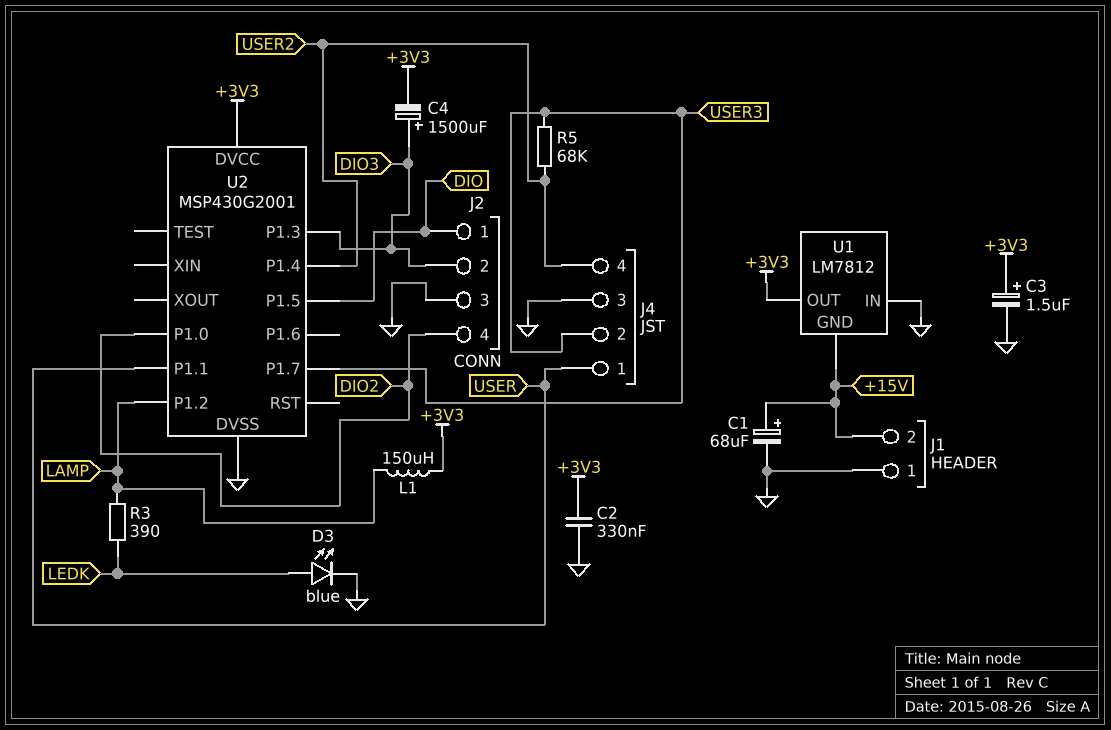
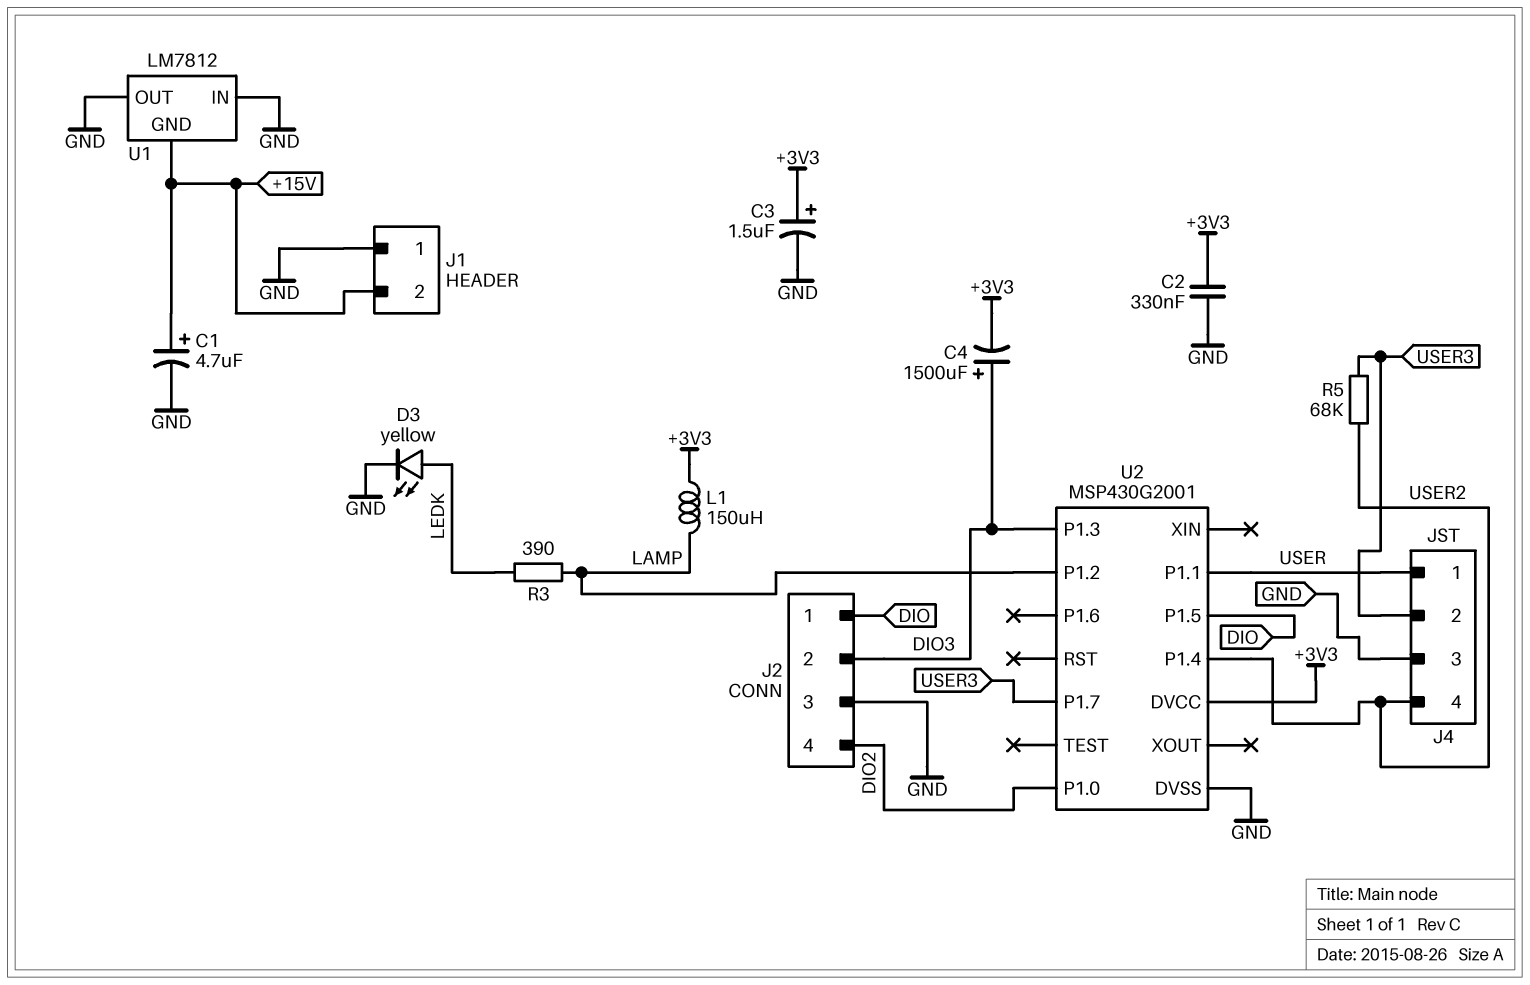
C1: 68uF (plus +15V, minus GND) -> 4.7uF (plus +15V, minus GND)
D3: LED blue (A LEDK, K GND) -> LED yellow (A LEDK, K GND)
U1 pin OUT: +3V3 -> GND

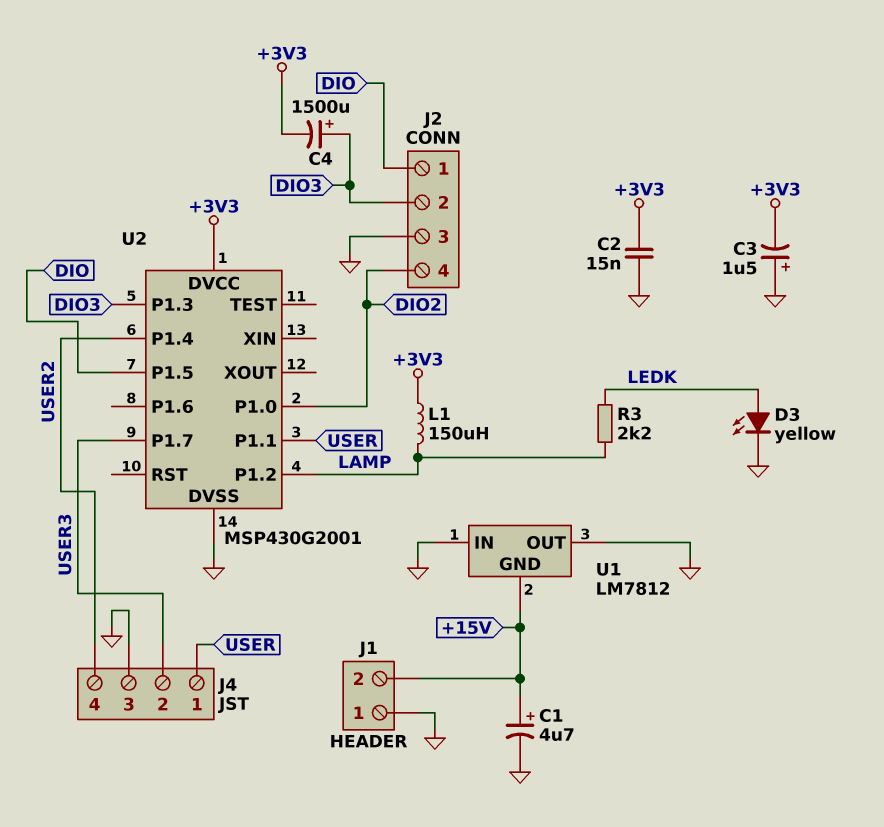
C2: 330nF (+3V3, GND) -> 15nF (+3V3, GND)
C3: 1.5uF (plus +3V3, minus GND) -> 1.5uF (plus GND, minus +3V3)
R3: 390 (LAMP, LEDK) -> 2.2k (LAMP, LEDK)
R5: 68k (USER2, USER3) -> none

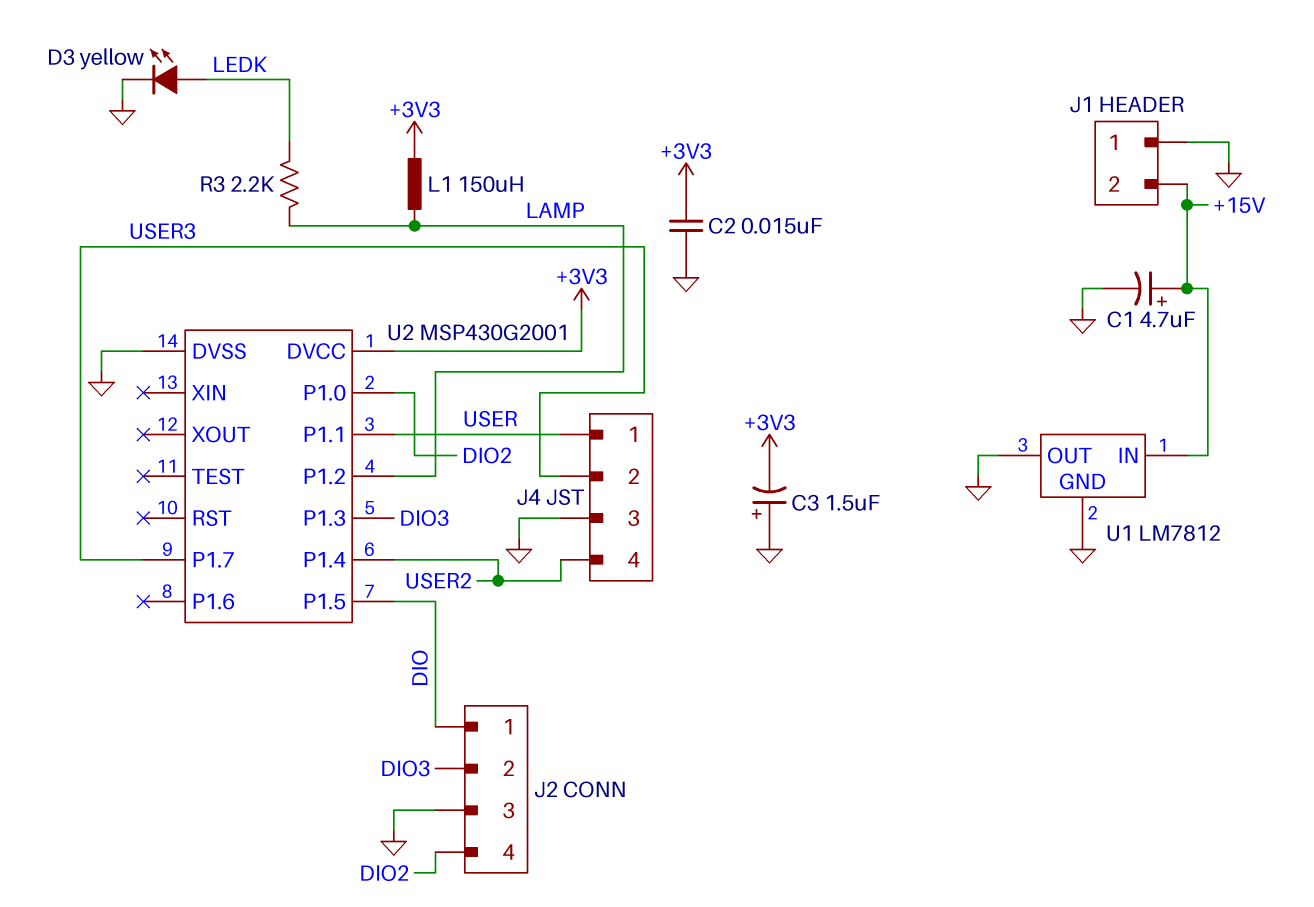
C4: 1500uF (plus DIO3, minus +3V3) -> none
U1 pin GND: +15V -> GND
U1 pin IN: GND -> +15V

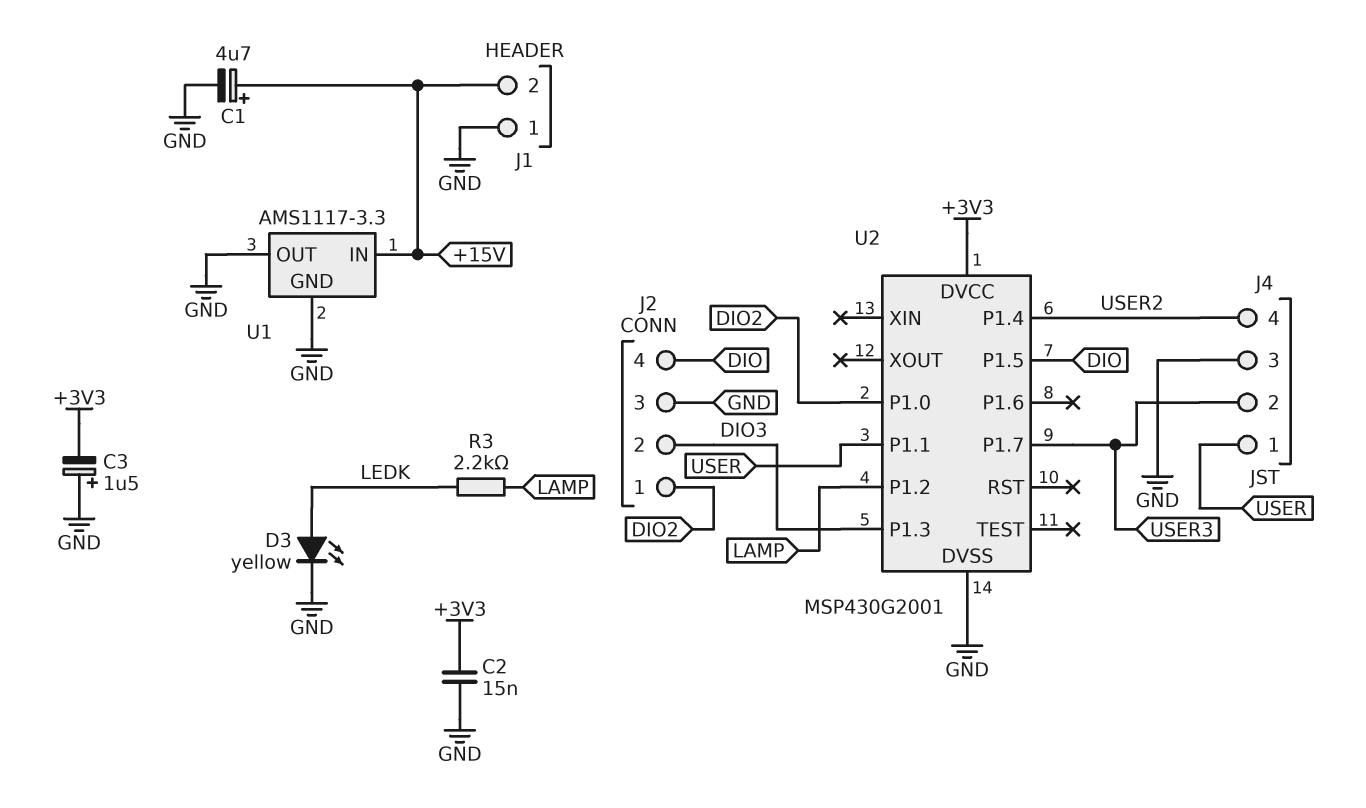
J2 pin 1: DIO -> DIO2
J2 pin 4: DIO2 -> DIO
L1: 150uH (+3V3, LAMP) -> none
U1: LM7812 -> AMS1117-3.3

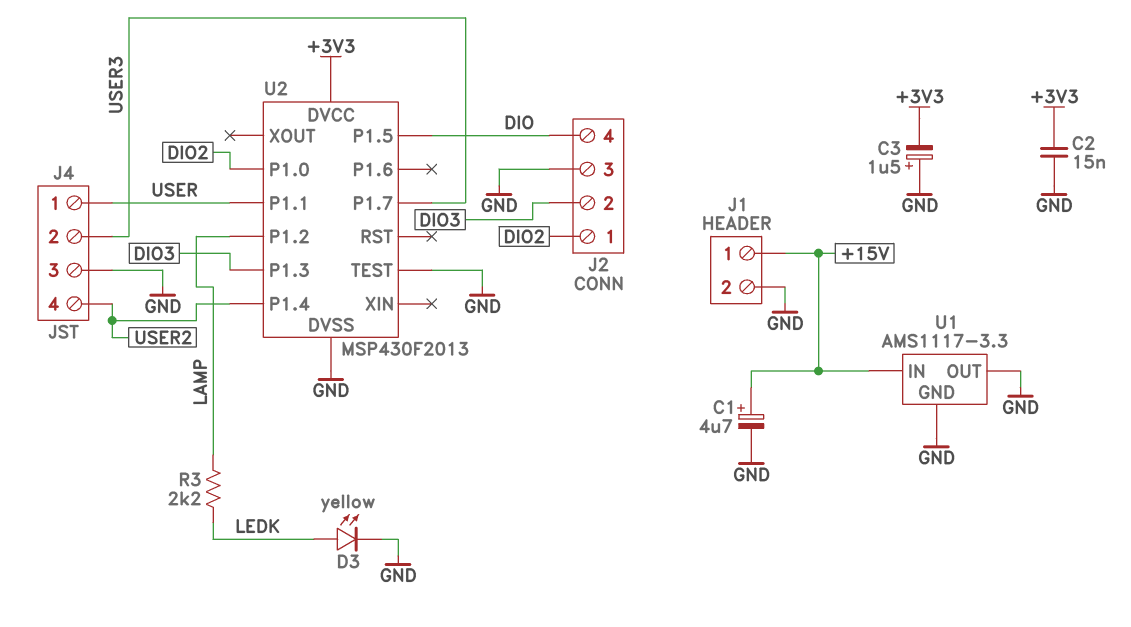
J1 pin 1: GND -> +15V
J1 pin 2: +15V -> GND
U2: MSP430G2001 -> MSP430F2013
U2 pin TEST: none -> GND

